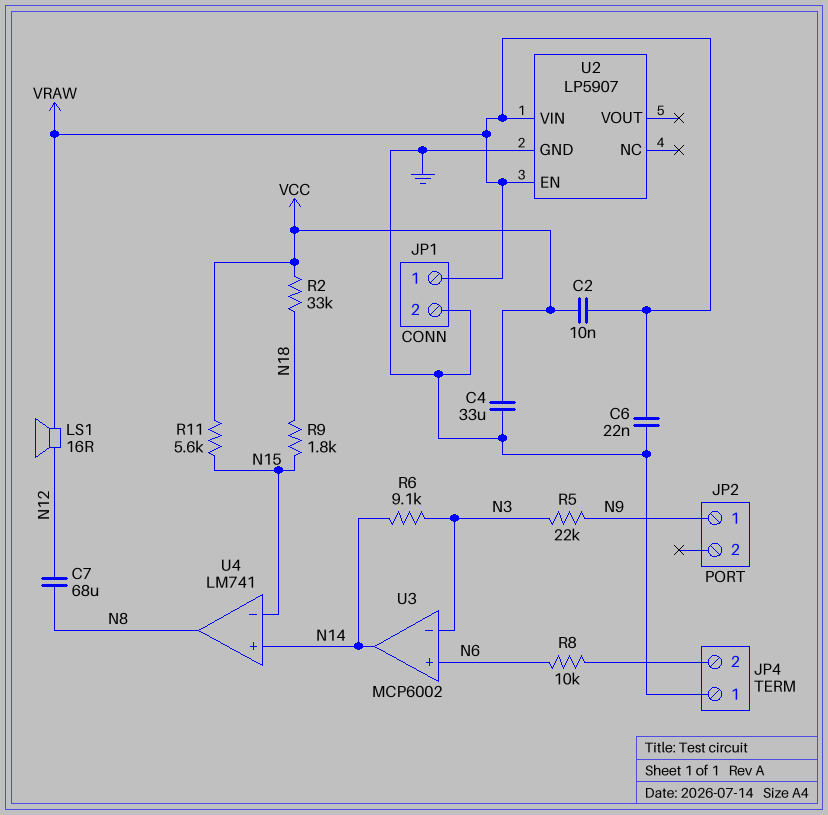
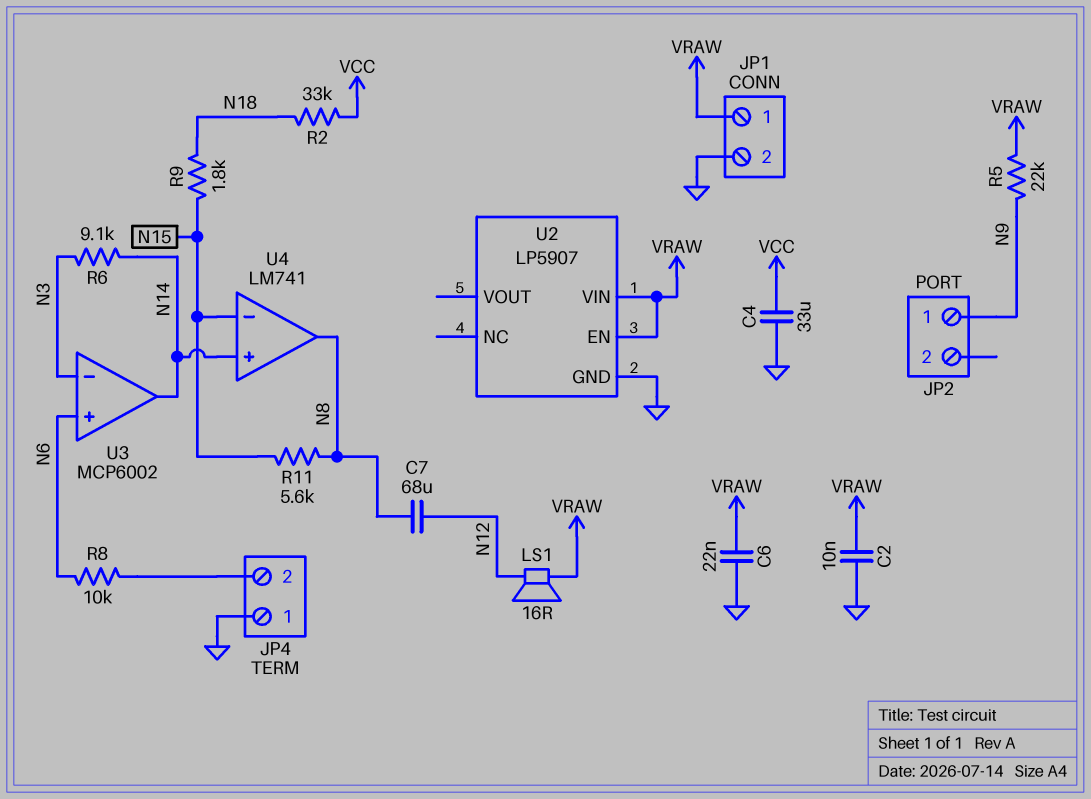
C2: 10nF (VCC, VRAW) -> 10nF (GND, VRAW)
R5: 22k (N3, N9) -> 22k (N9, VRAW)
R11: 5.6k (N15, VCC) -> 5.6k (N8, N15)

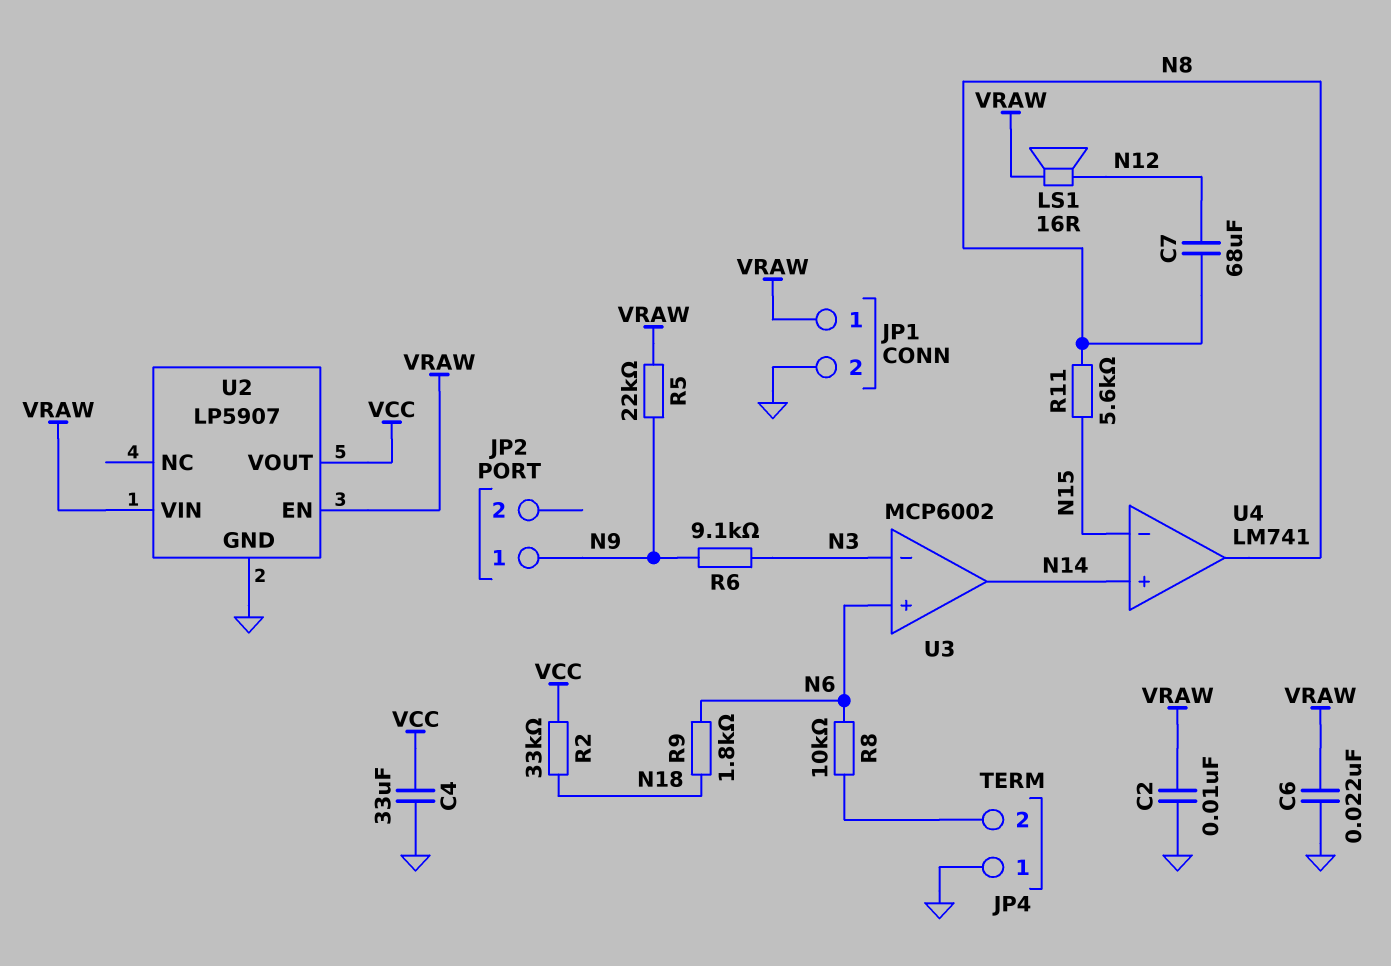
R6: 9.1k (N3, N14) -> 9.1k (N3, N9)
R9: 1.8k (N15, N18) -> 1.8k (N6, N18)
U2 pin VOUT: none -> VCC

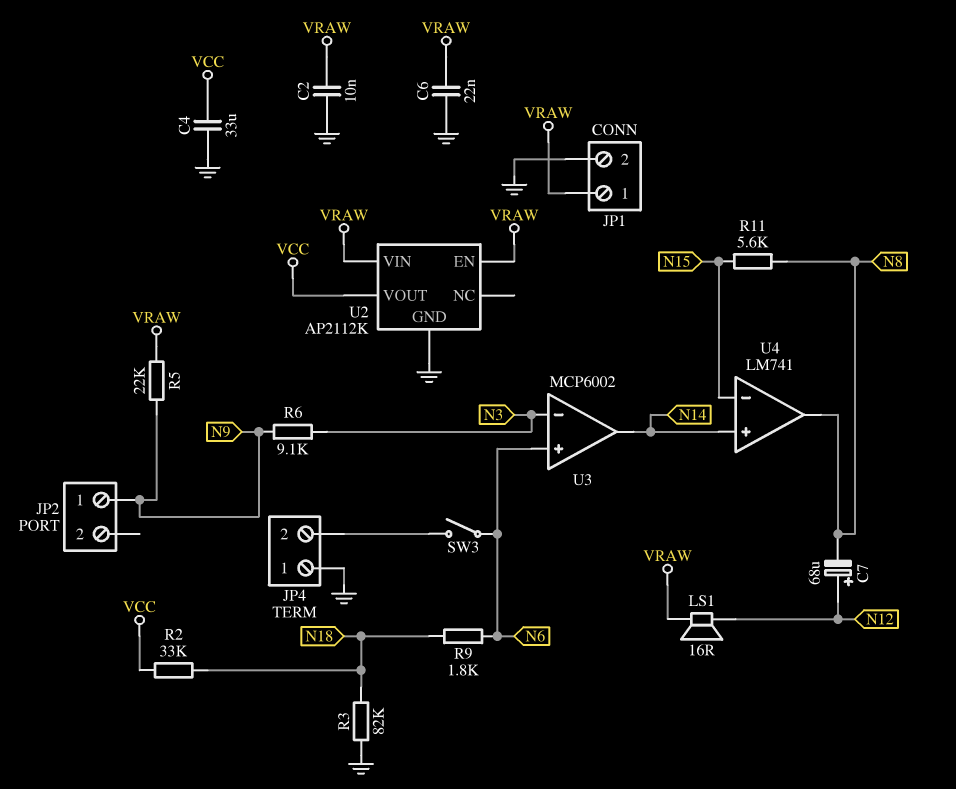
C7: 68uF (N8, N12) -> 68uF (plus N12, minus N8)
R3: none -> 82k (GND, N18)
R8: 10k (JP4/2, N6) -> none
SW3: none -> switch (JP4/2, N6)
U2: LP5907 -> AP2112K

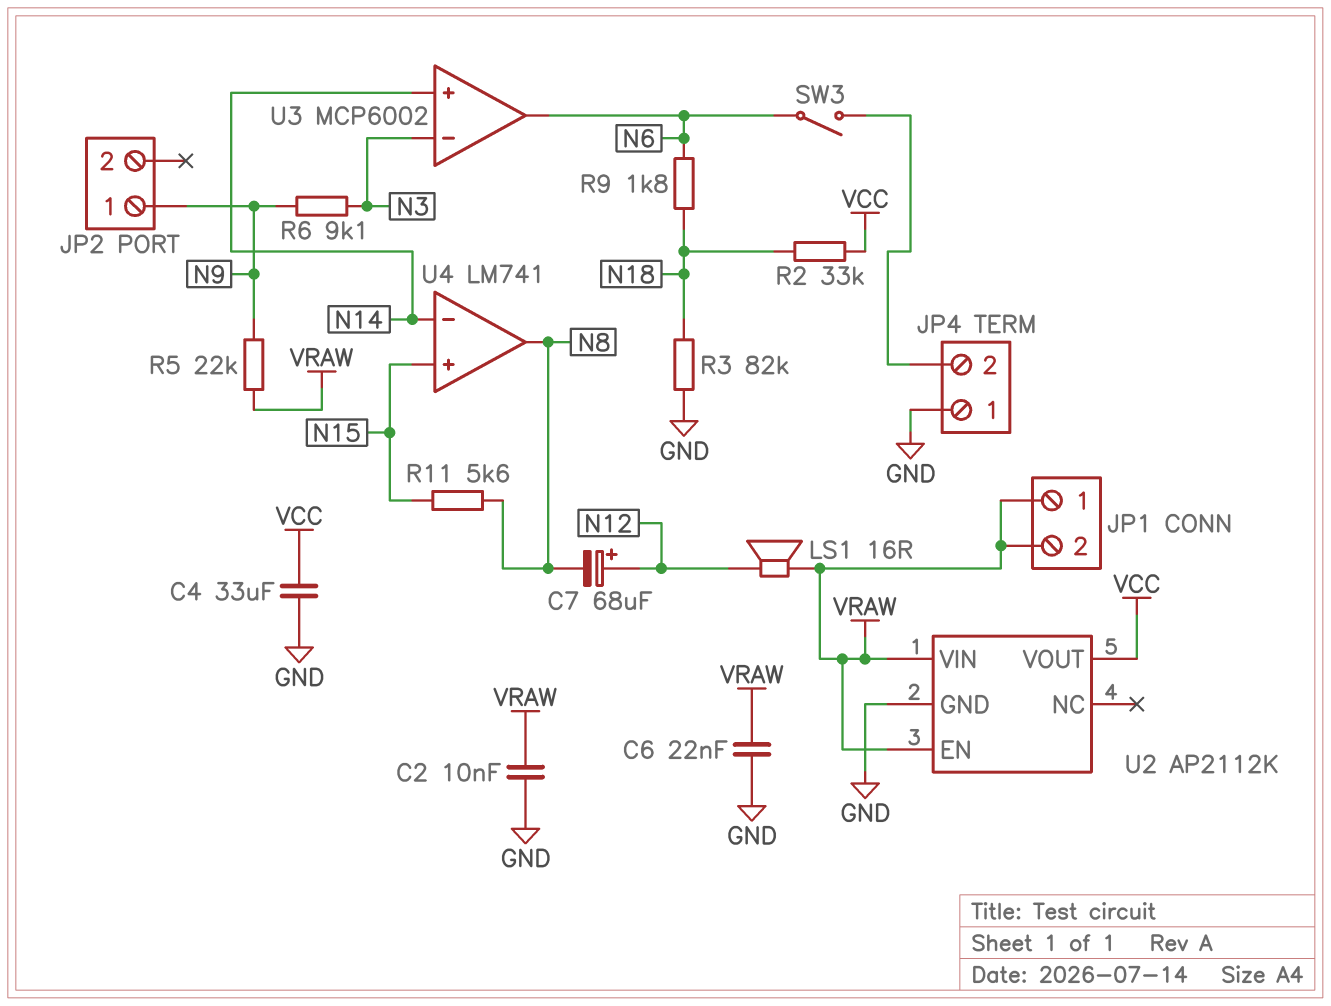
JP1 pin 2: GND -> VRAW
U3 pin in+: N6 -> N14
U3 pin out: N14 -> N6
U4 pin in+: N14 -> N15
U4 pin in-: N15 -> N14

